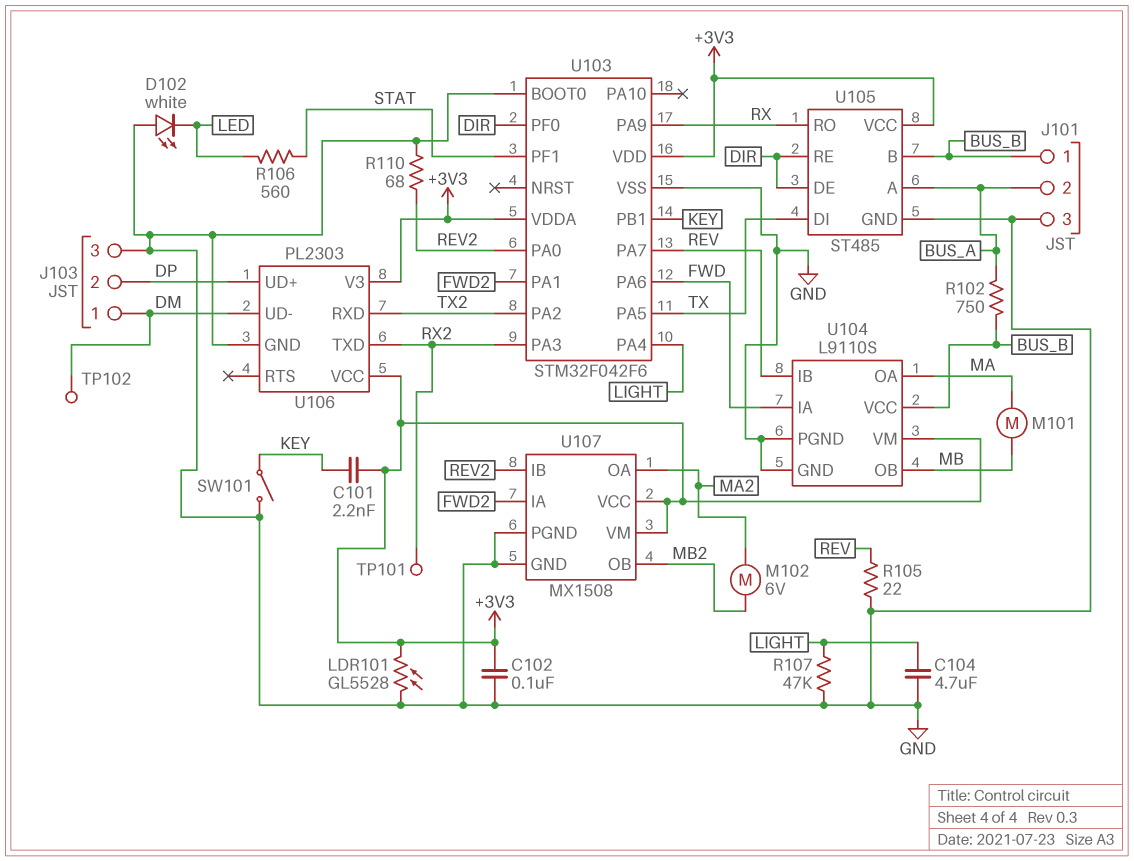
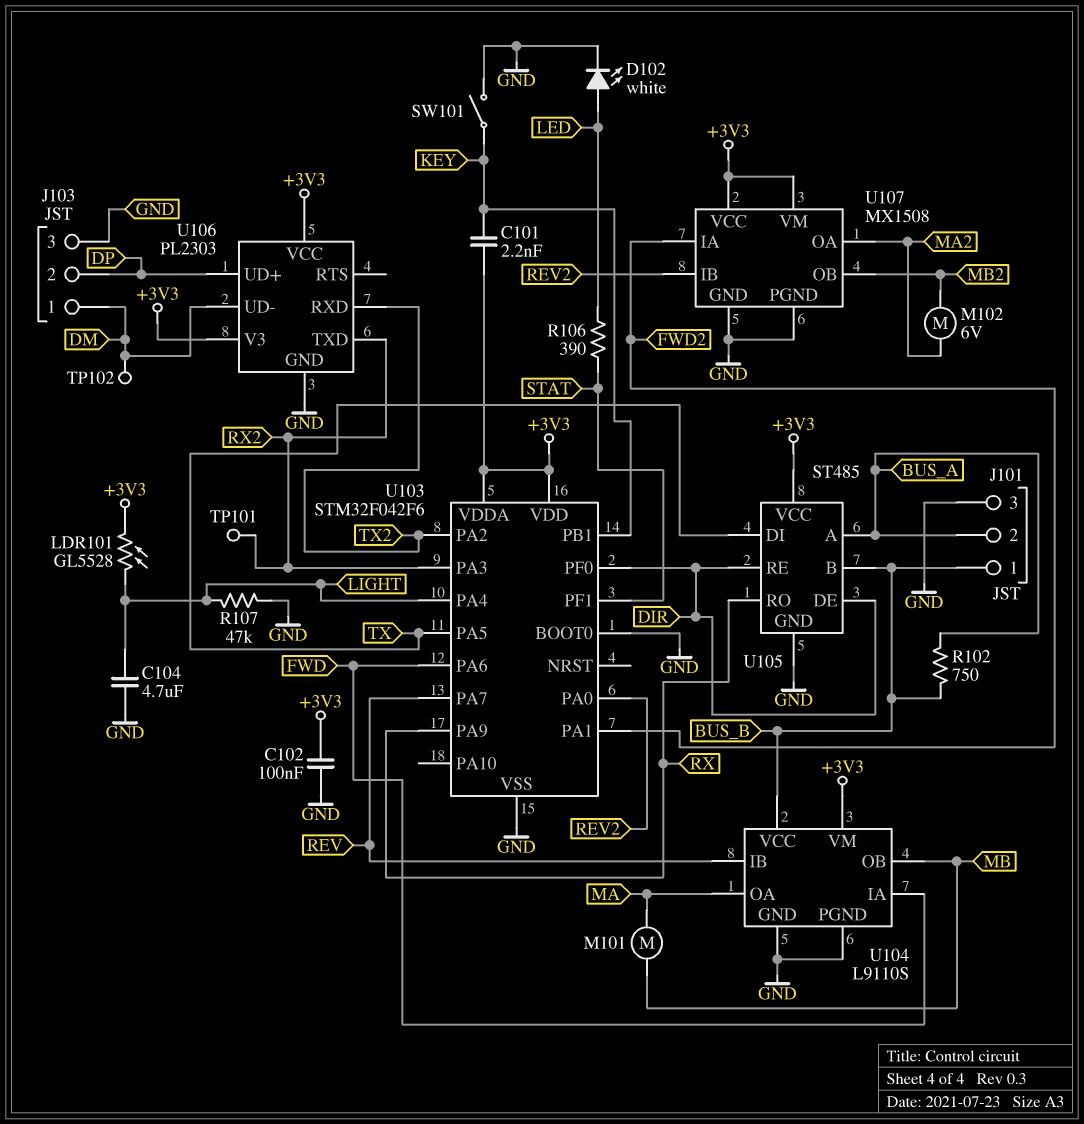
D102: LED white (A GND, K LED) -> LED white (A LED, K GND)
LDR101: GL5528 (+3V3, GND) -> GL5528 (+3V3, LIGHT)
R105: 22 (GND, REV) -> none
R106: 560 (LED, STAT) -> 390 (LED, STAT)
R110: 68 (GND, REV2) -> none

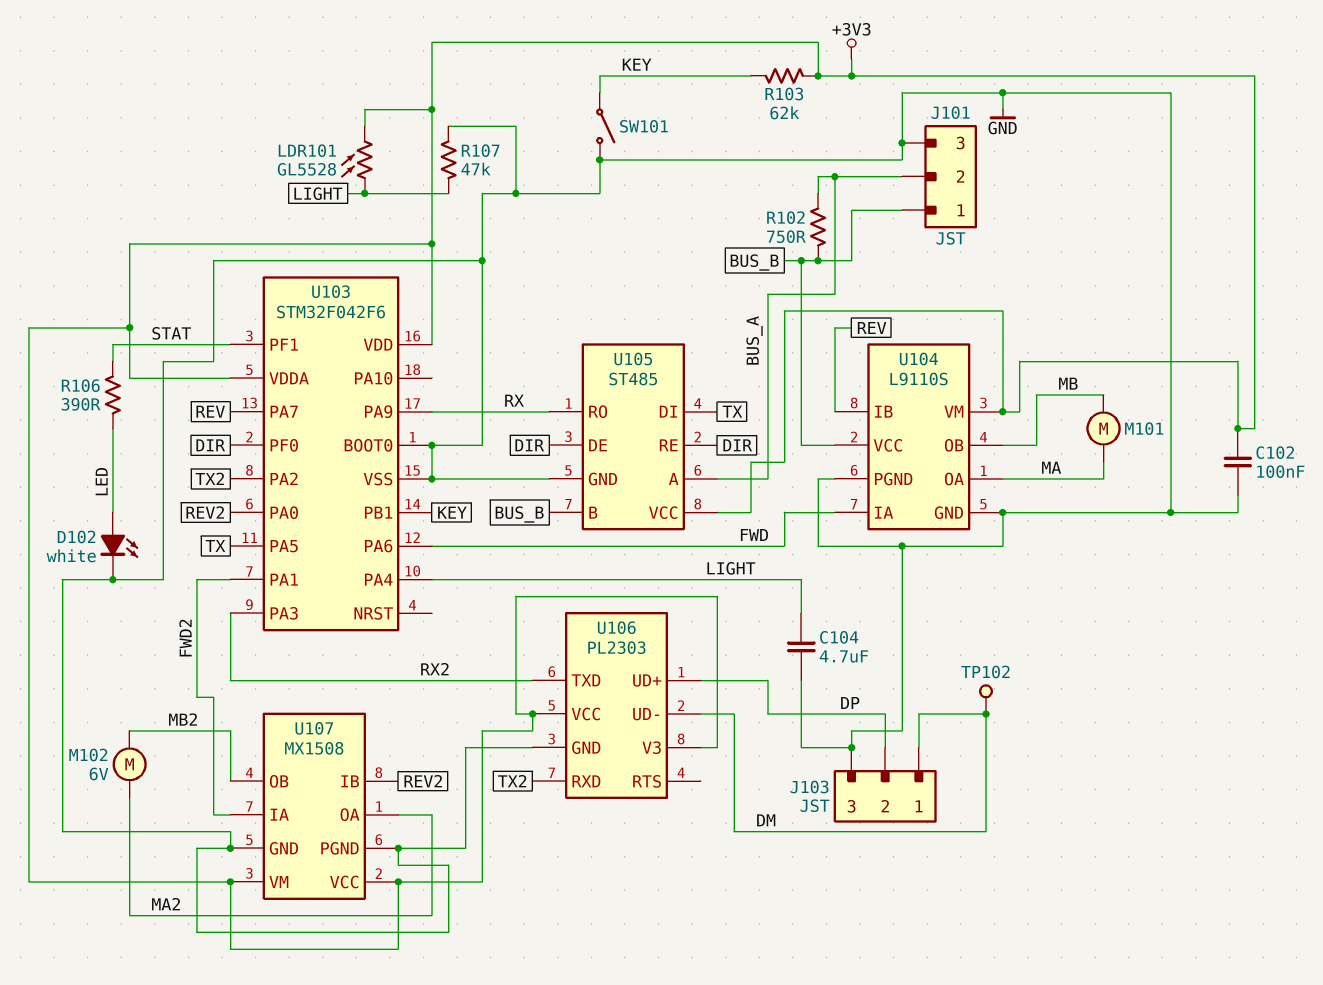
C101: 2.2nF (+3V3, KEY) -> none
R103: none -> 62k (+3V3, KEY)
TP101: test point (RX2) -> none

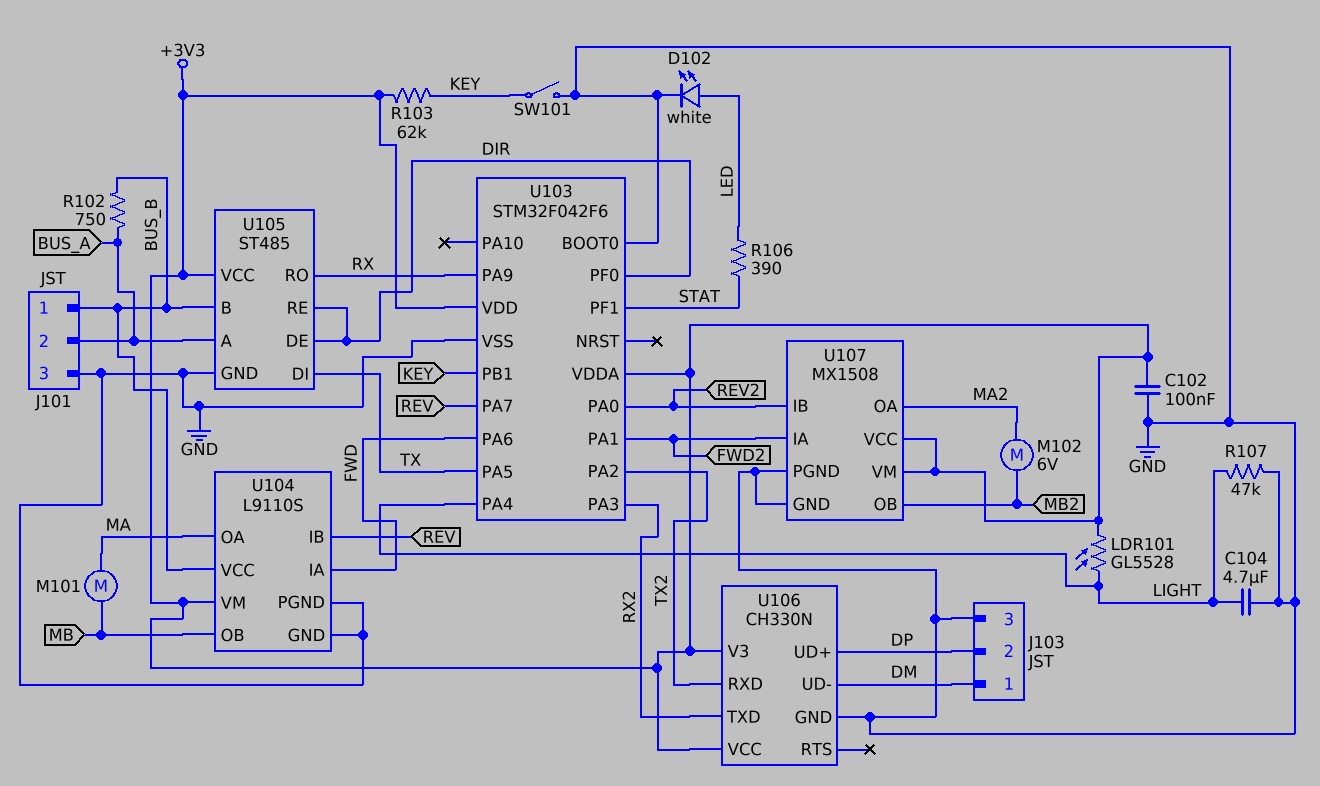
TP102: test point (DM) -> none
U106: PL2303 -> CH330N

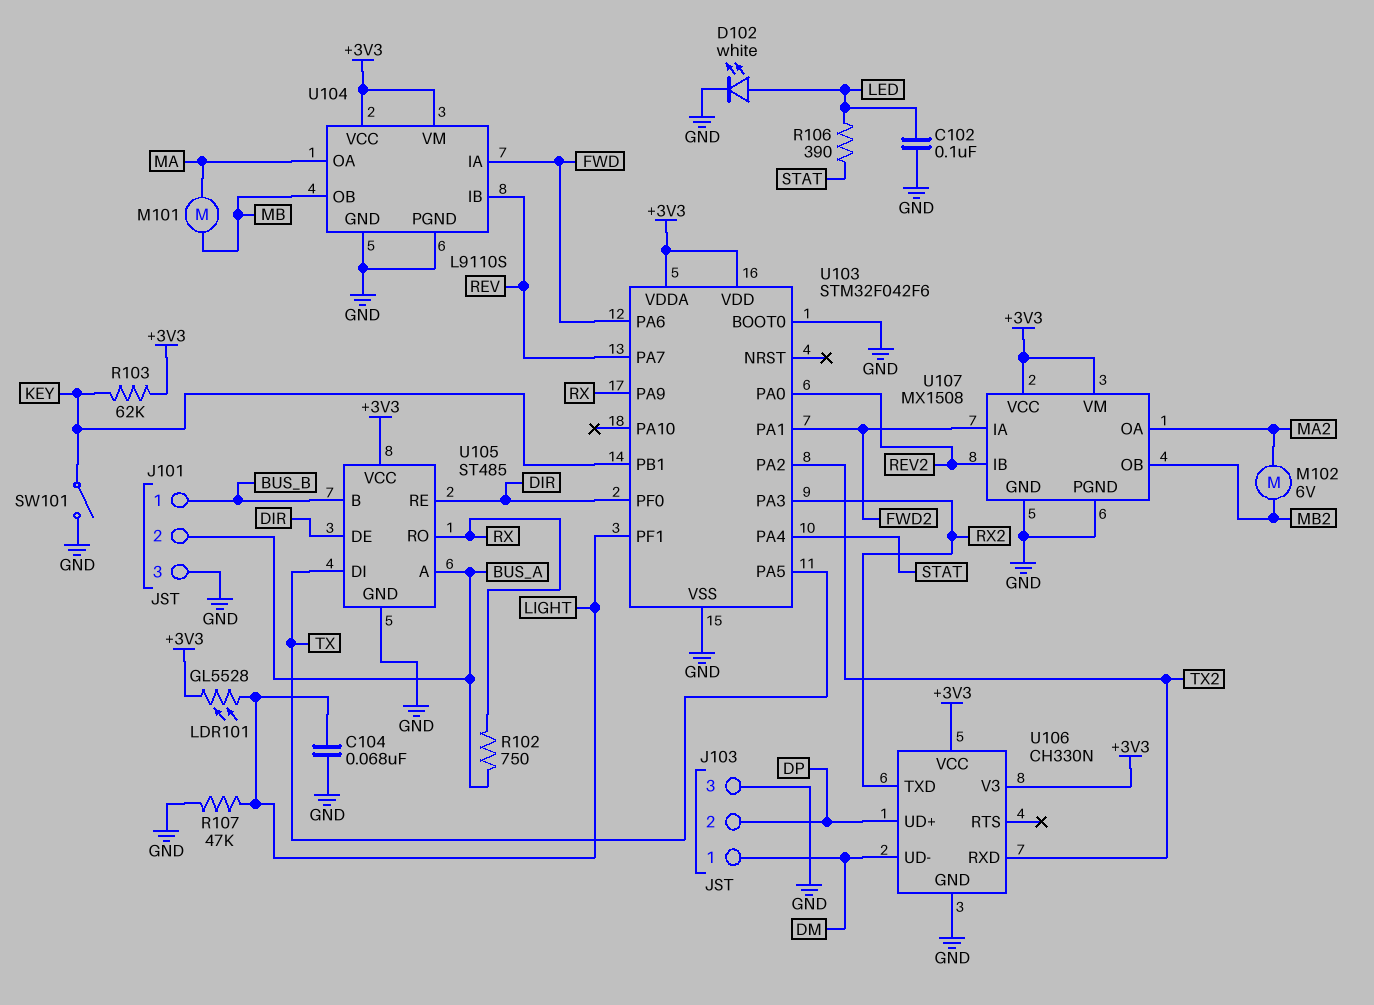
C102: 100nF (+3V3, GND) -> 100nF (GND, LED)
C104: 4.7uF (GND, LIGHT) -> 68nF (GND, LIGHT)
R102: 750 (BUS_A, BUS_B) -> 750 (BUS_A, RX)
U103 pin PA4: LIGHT -> STAT
U103 pin PF1: STAT -> LIGHT
U104 pin VCC: BUS_B -> +3V3

